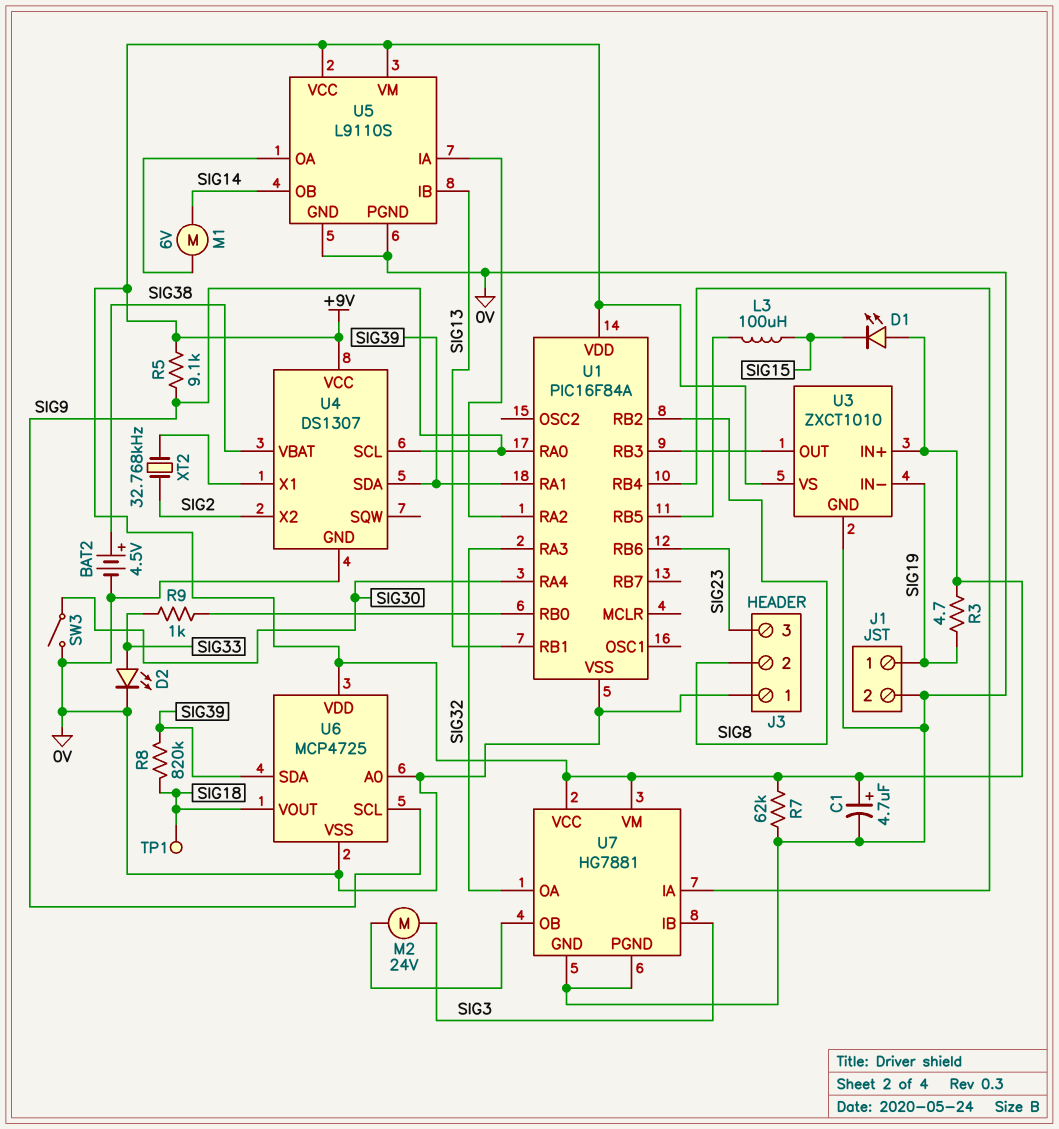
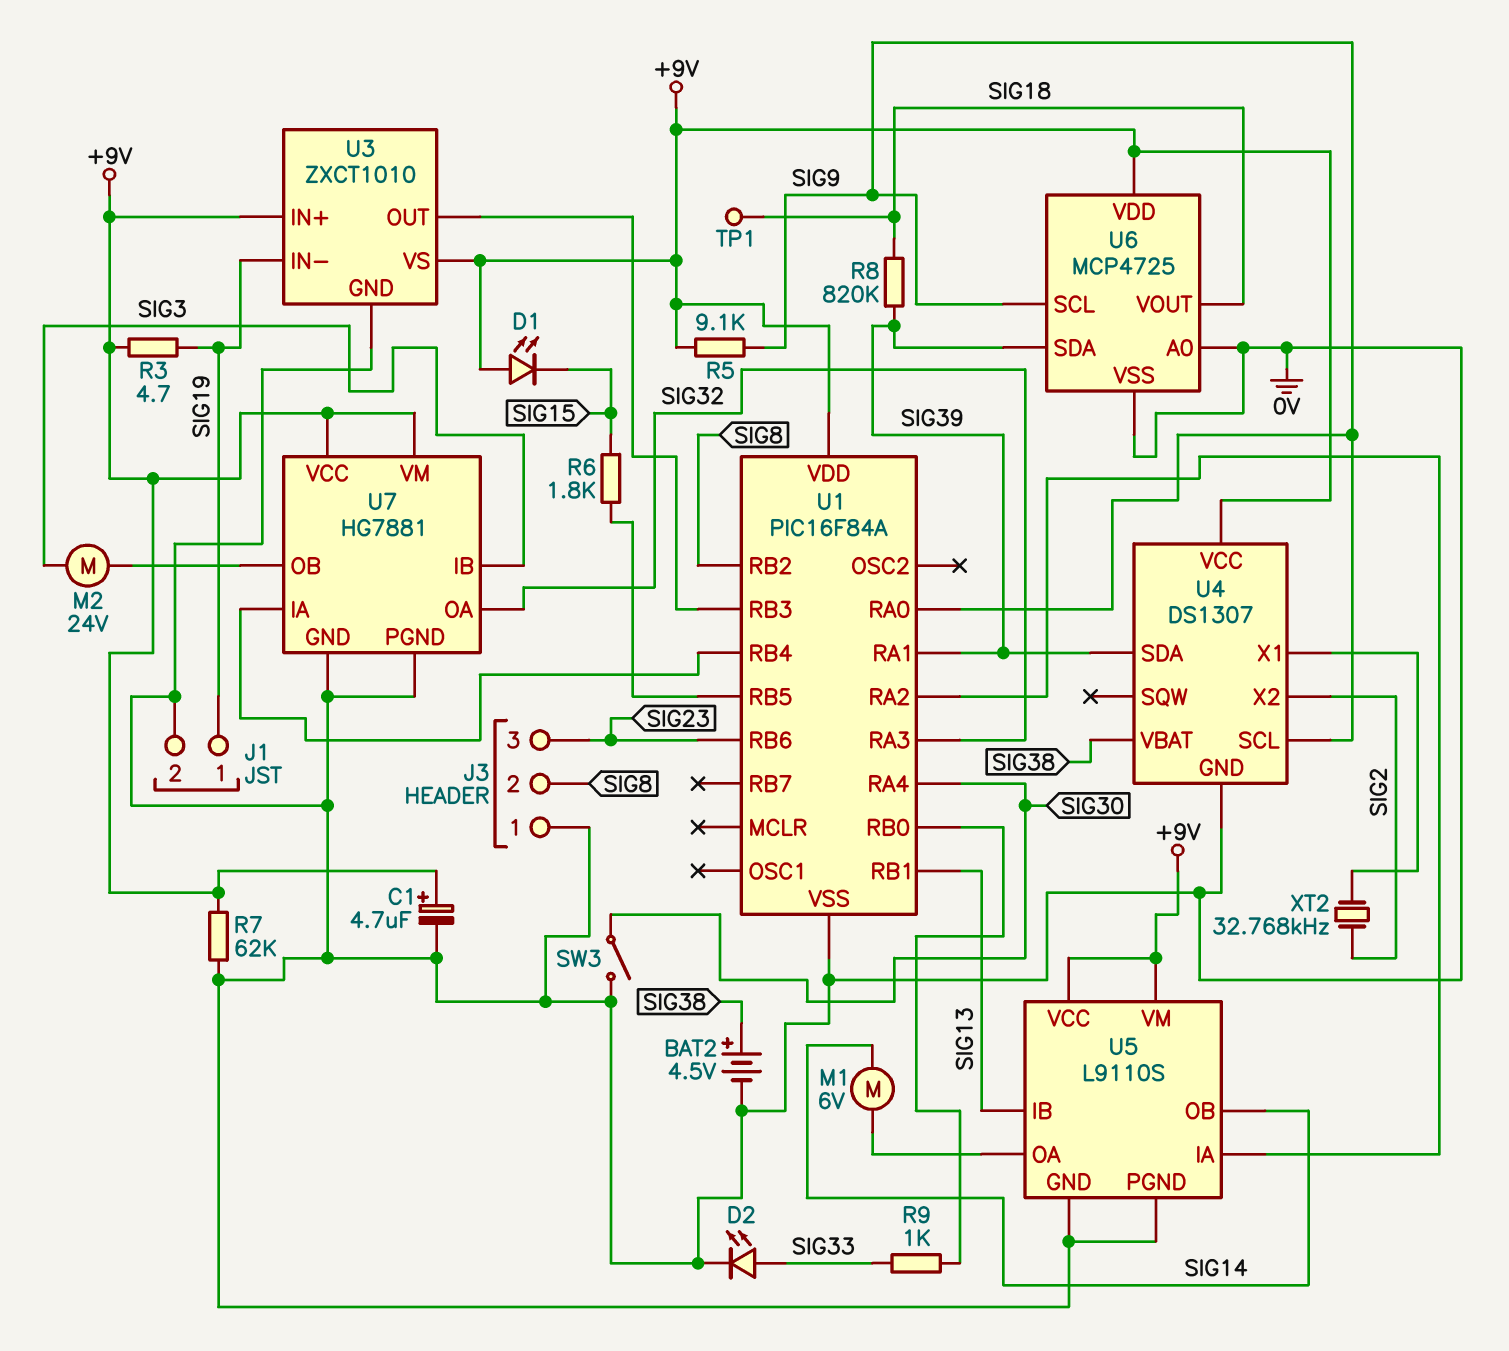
L3: 100uH (SIG15, U1/RB5) -> none
R6: none -> 1.8k (SIG15, U1/RB5)

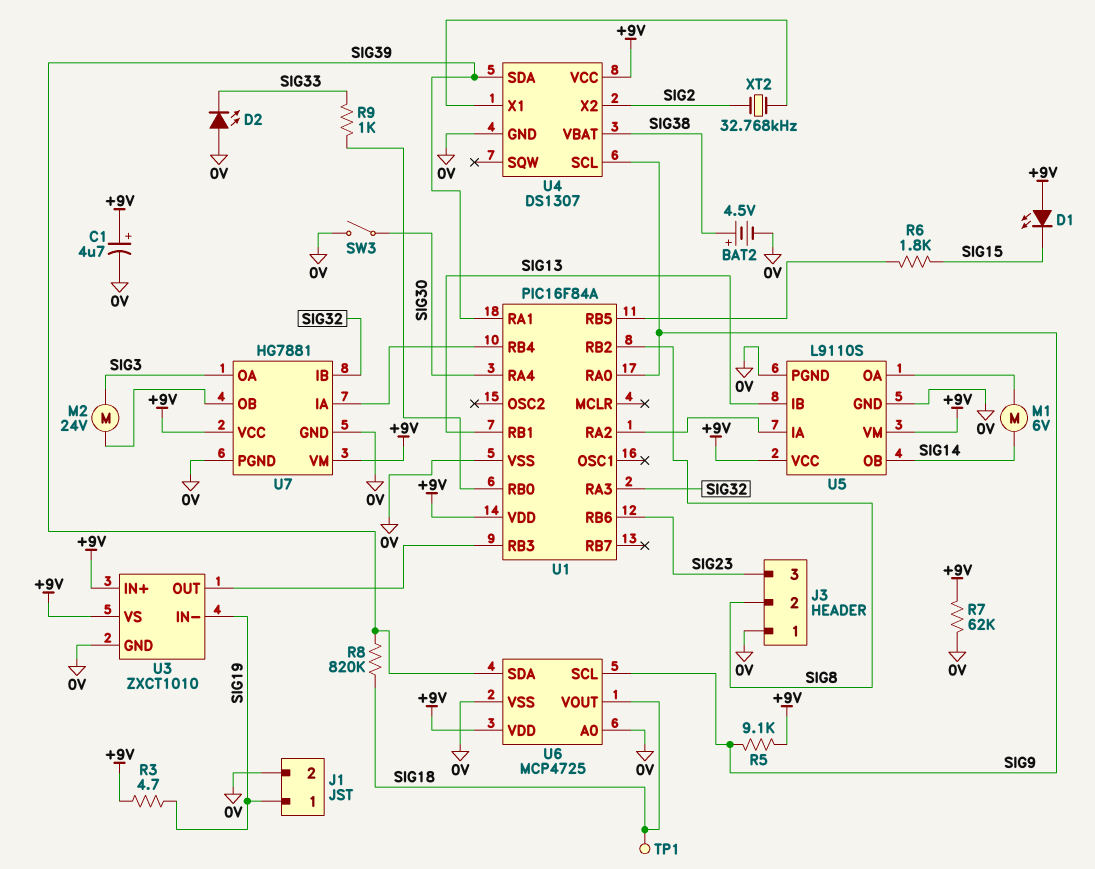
D2: LED (A SIG33, K 0V) -> LED (A 0V, K SIG33)
U7 pin IB: SIG3 -> SIG32
U7 pin OA: SIG32 -> SIG3

